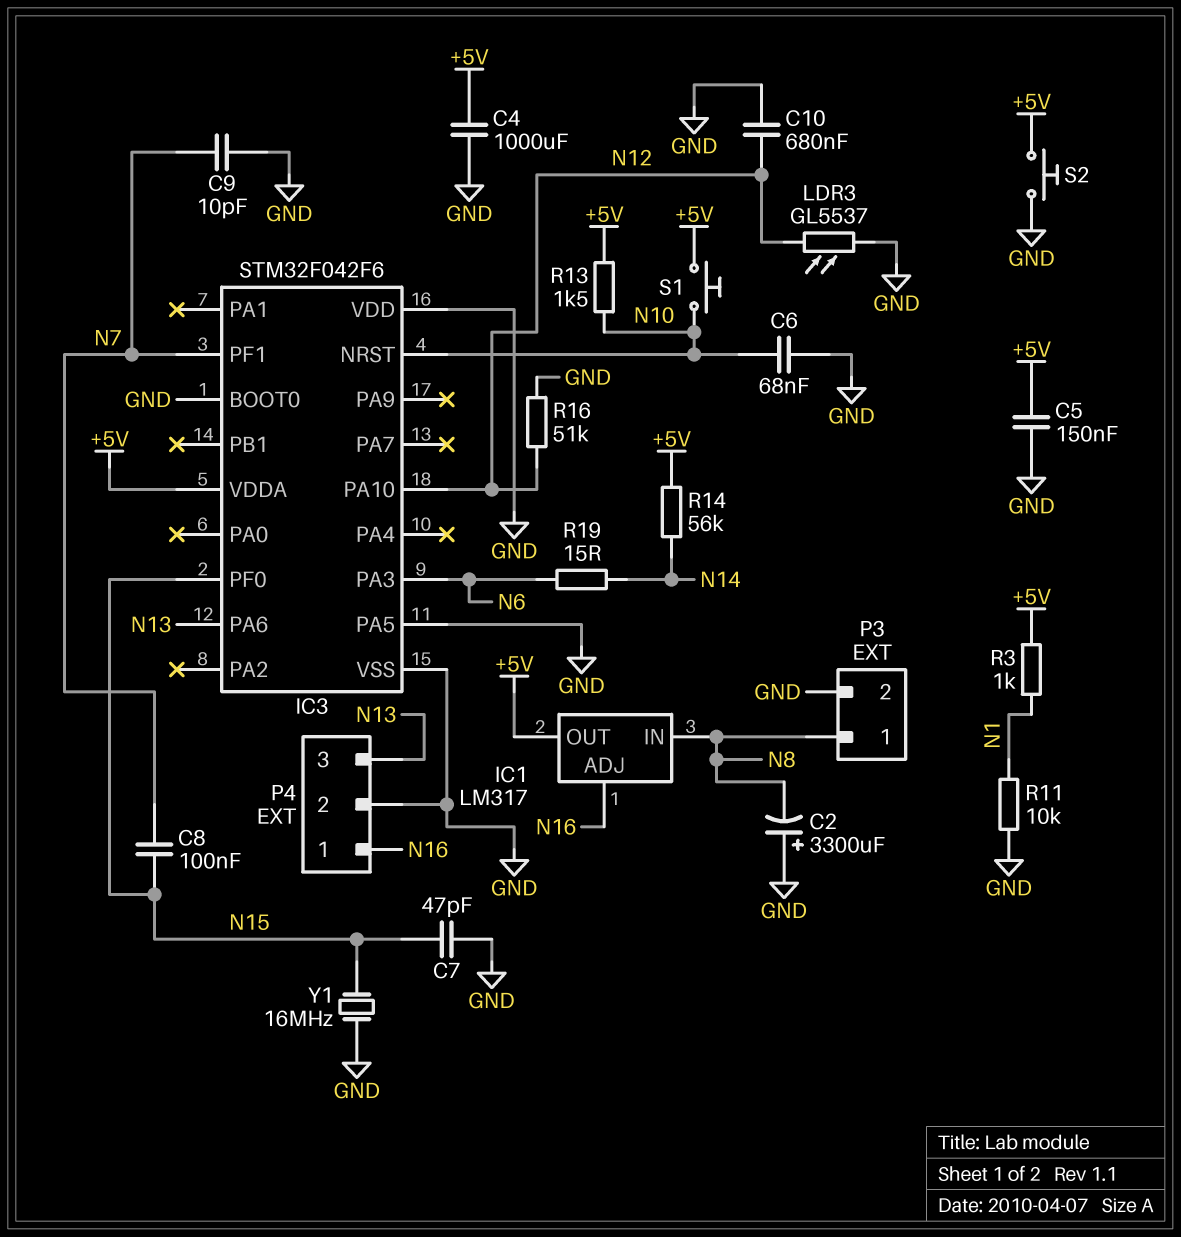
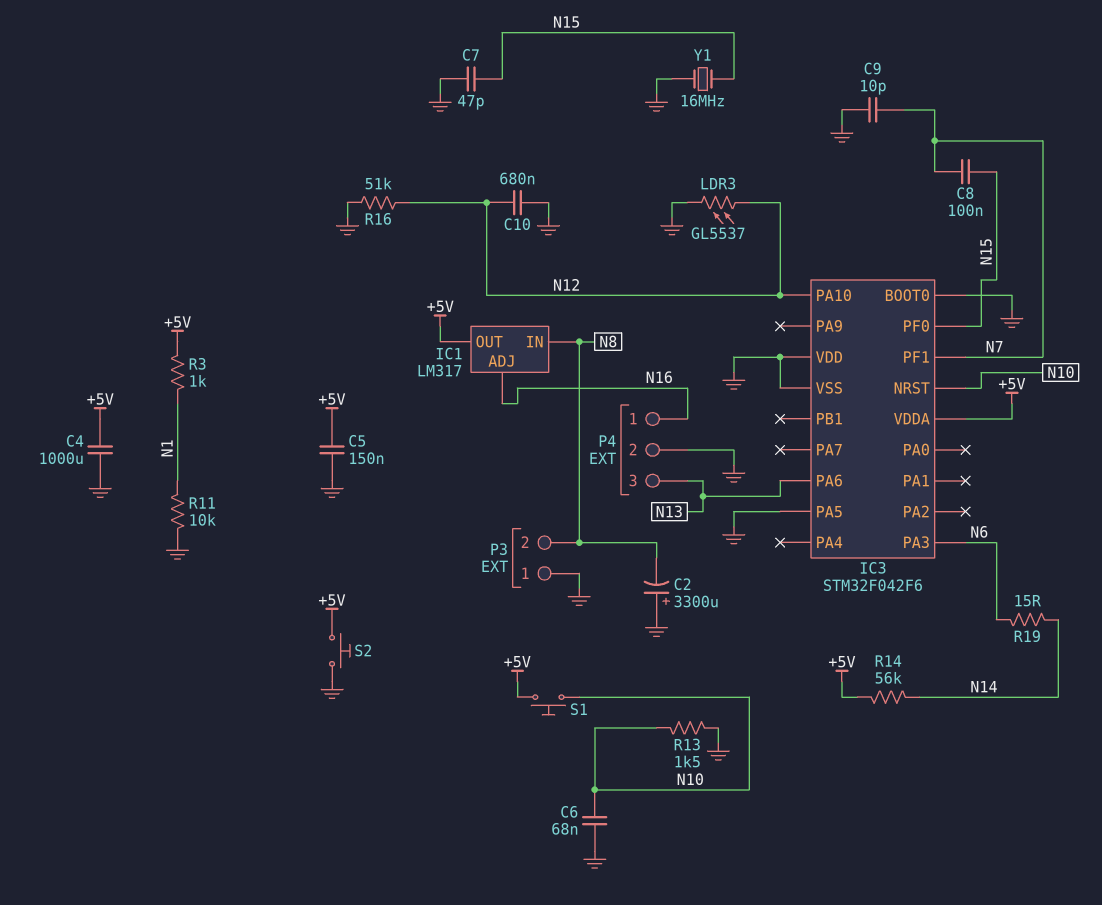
P3 pin 1: N8 -> GND
P3 pin 2: GND -> N8
R13: 1.5k (+5V, N10) -> 1.5k (GND, N10)

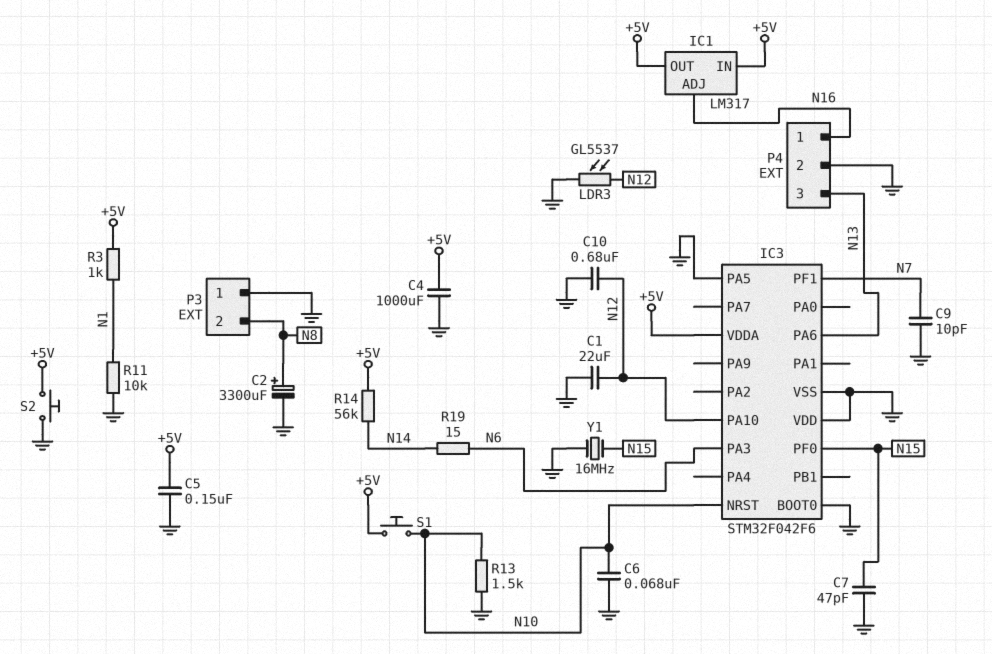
C1: none -> 22uF (GND, N12)
C2: 3300uF (plus GND, minus N8) -> 3300uF (plus N8, minus GND)
C8: 100nF (N7, N15) -> none
IC1 pin IN: N8 -> +5V
R16: 51k (GND, N12) -> none

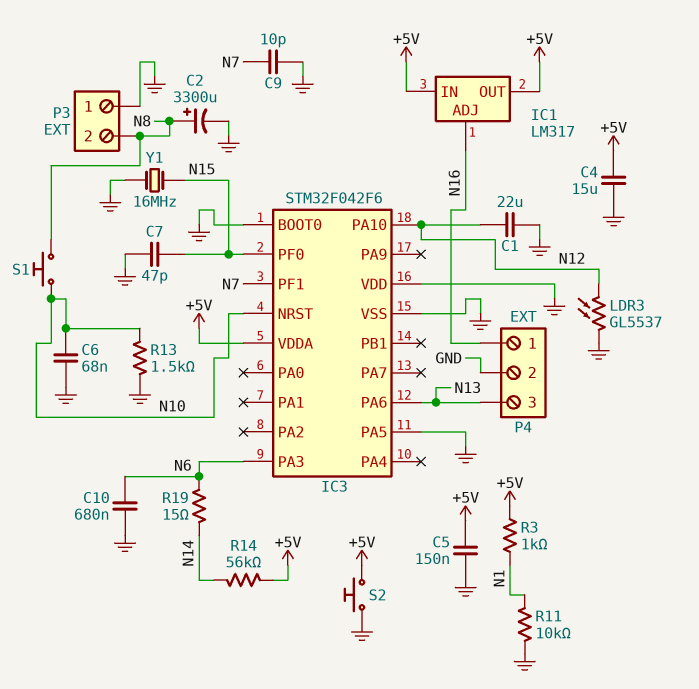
C4: 1000uF (+5V, GND) -> 15uF (+5V, GND)
C10: 680nF (GND, N12) -> 680nF (GND, N6)
S1: button (+5V, N10) -> button (N8, N10)

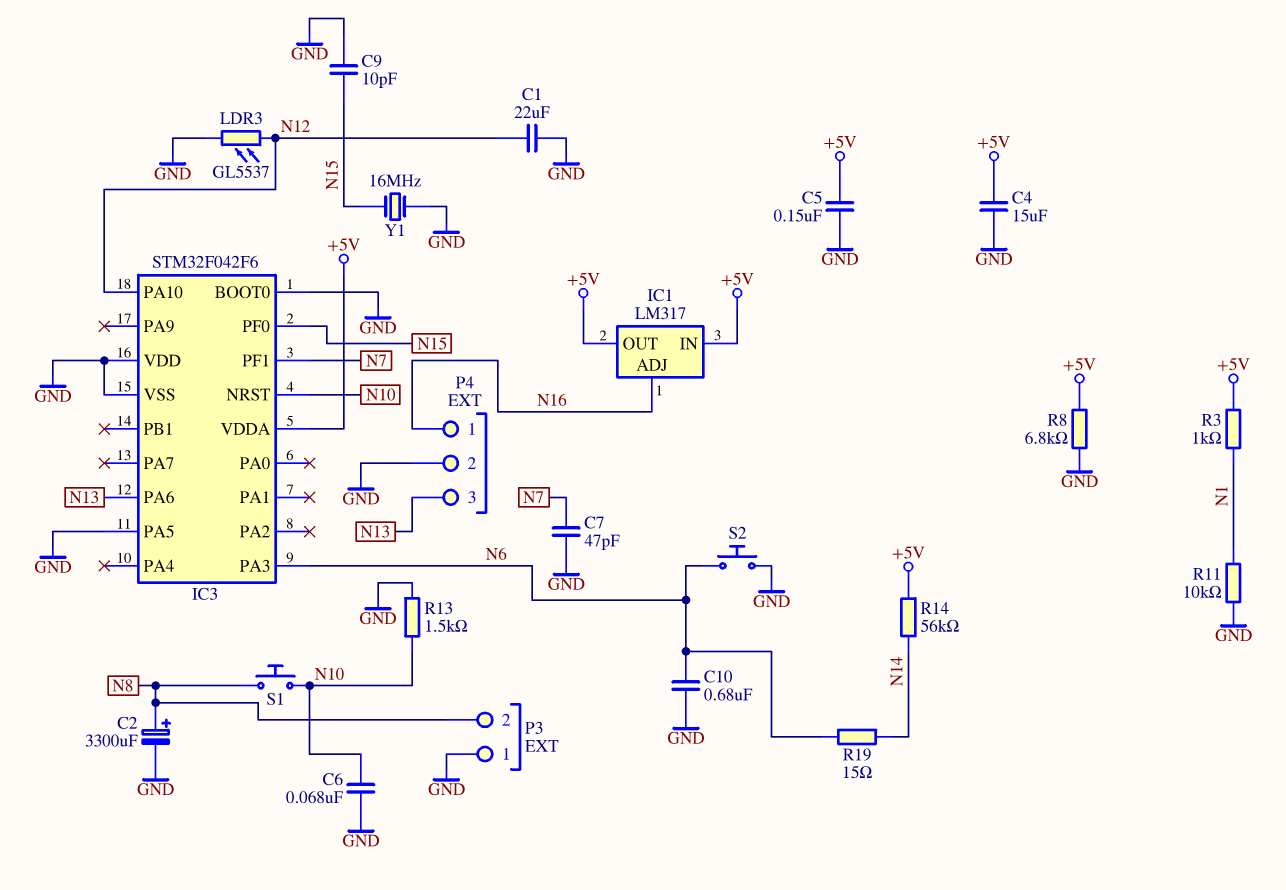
C7: 47pF (GND, N15) -> 47pF (GND, N7)
C9: 10pF (GND, N7) -> 10pF (GND, N15)
R8: none -> 6.8k (+5V, GND)
S2: button (+5V, GND) -> button (GND, N6)

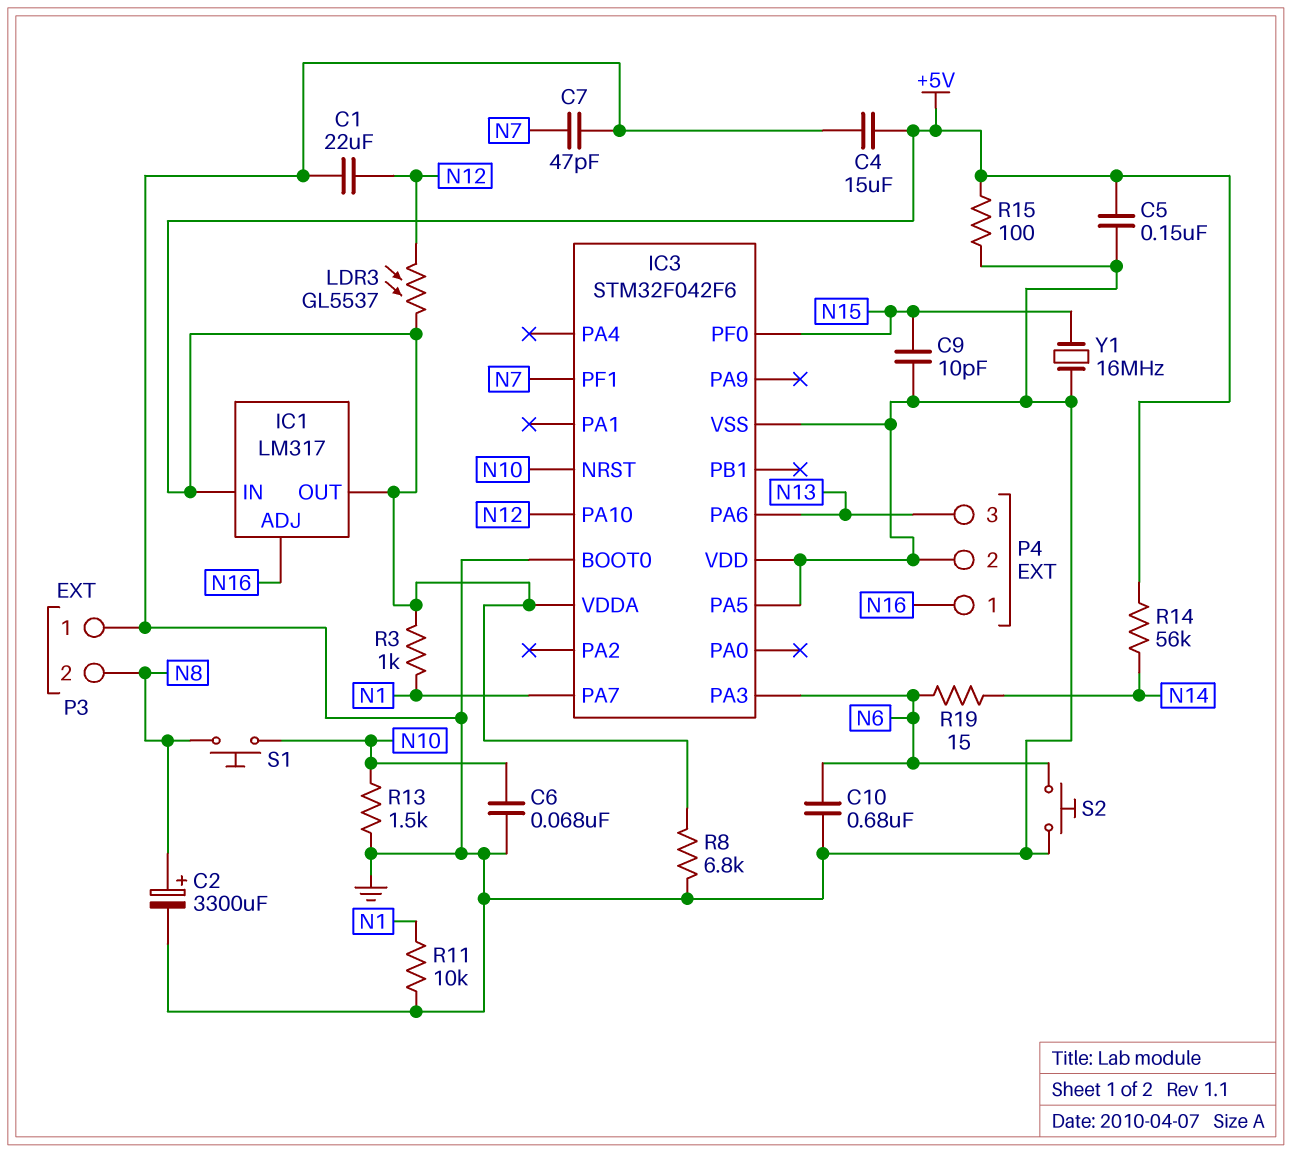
IC3 pin PA7: none -> N1
LDR3: GL5537 (GND, N12) -> GL5537 (+5V, N12)
R15: none -> 100 (+5V, GND)

